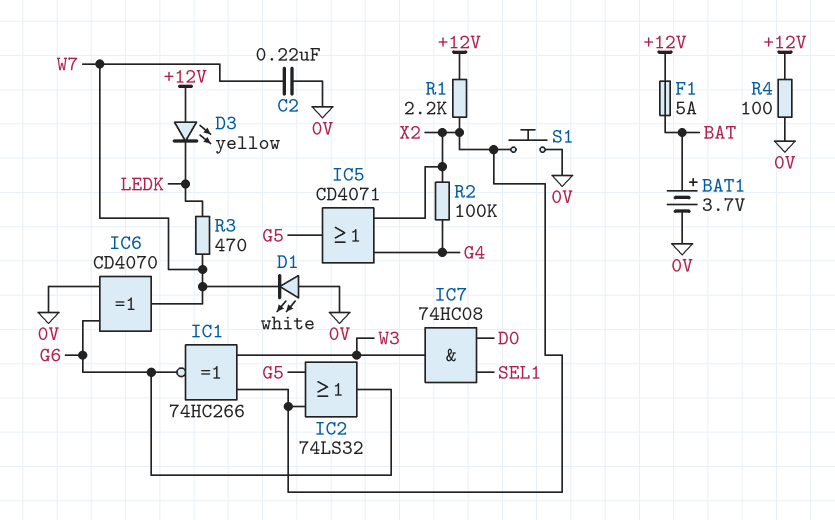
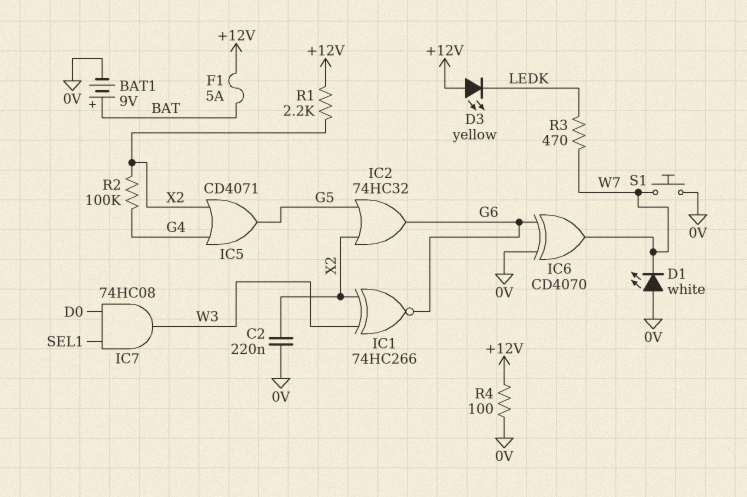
BAT1: 3.7V (plus BAT, minus 0V) -> 9V (plus BAT, minus 0V)
C2: 220nF (0V, W7) -> 220nF (0V, X2)
IC2: OR 74LS32 (in G5, in X2, out G6) -> OR 74HC32 (in G5, in X2, out G6)
S1: button (0V, X2) -> button (0V, W7)

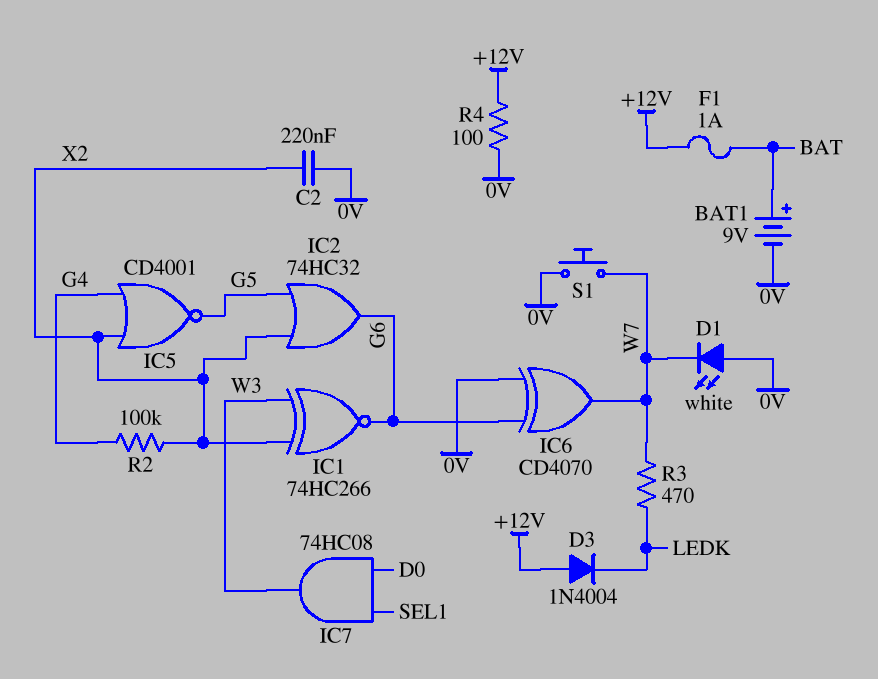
D3: LED yellow (A +12V, K LEDK) -> diode 1N4004 (A +12V, K LEDK)
F1: 5A (+12V, BAT) -> 1A (+12V, BAT)
IC5: OR CD4071 (in G4, in X2, out G5) -> NOR CD4001 (in G4, in X2, out G5)
R1: 2.2k (+12V, X2) -> none

